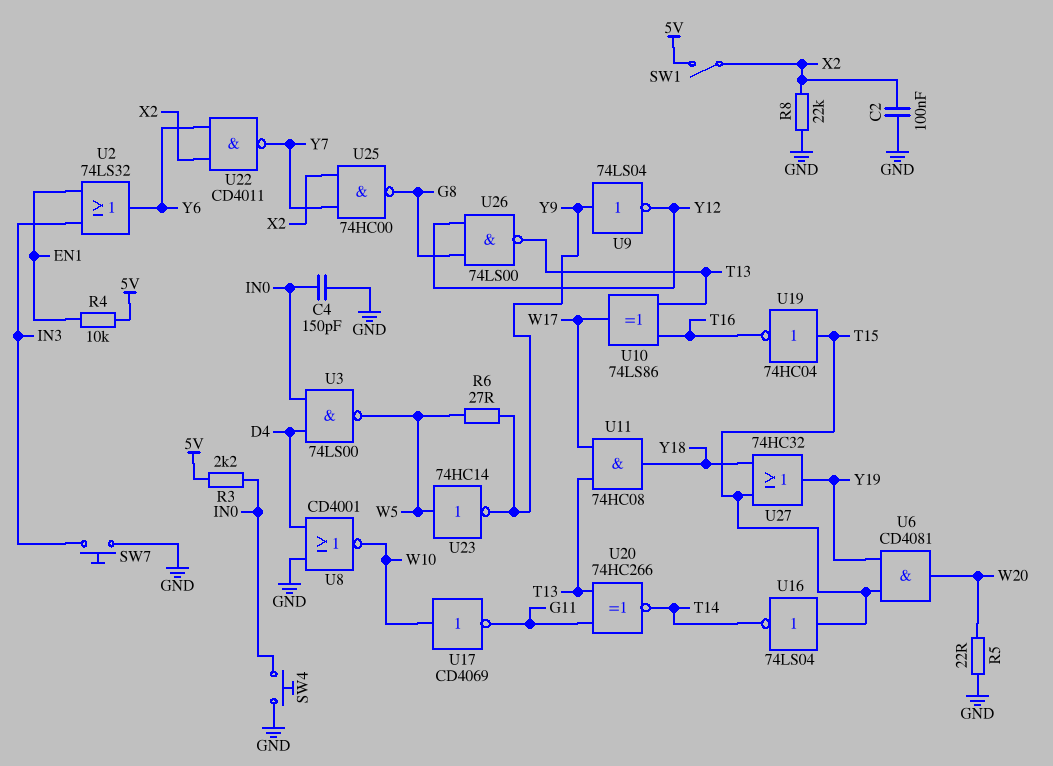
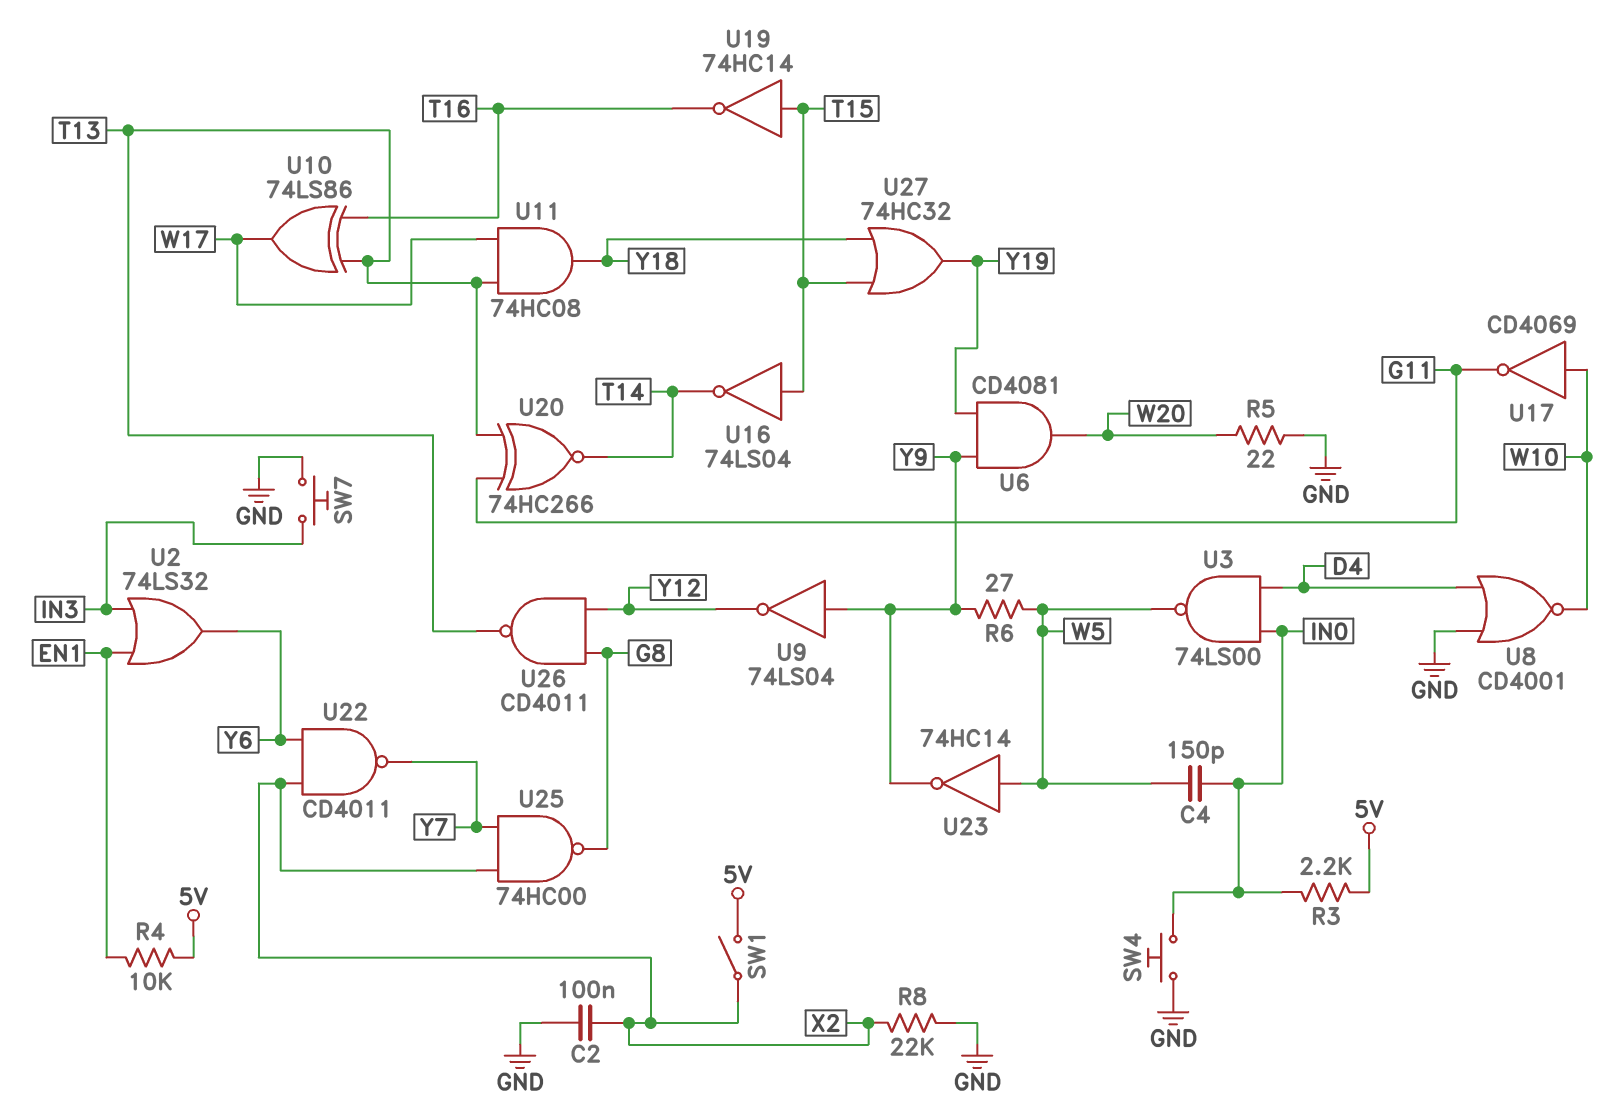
C4: 150pF (GND, IN0) -> 150pF (IN0, W5)
U6: AND CD4081 (in T15, in Y19, out W20) -> AND CD4081 (in Y9, in Y19, out W20)
U19: NOT 74HC04 (in T15, out T16) -> NOT 74HC14 (in T15, out T16)
U26: NAND 74LS00 (in G8, in Y12, out T13) -> NAND CD4011 (in G8, in Y12, out T13)

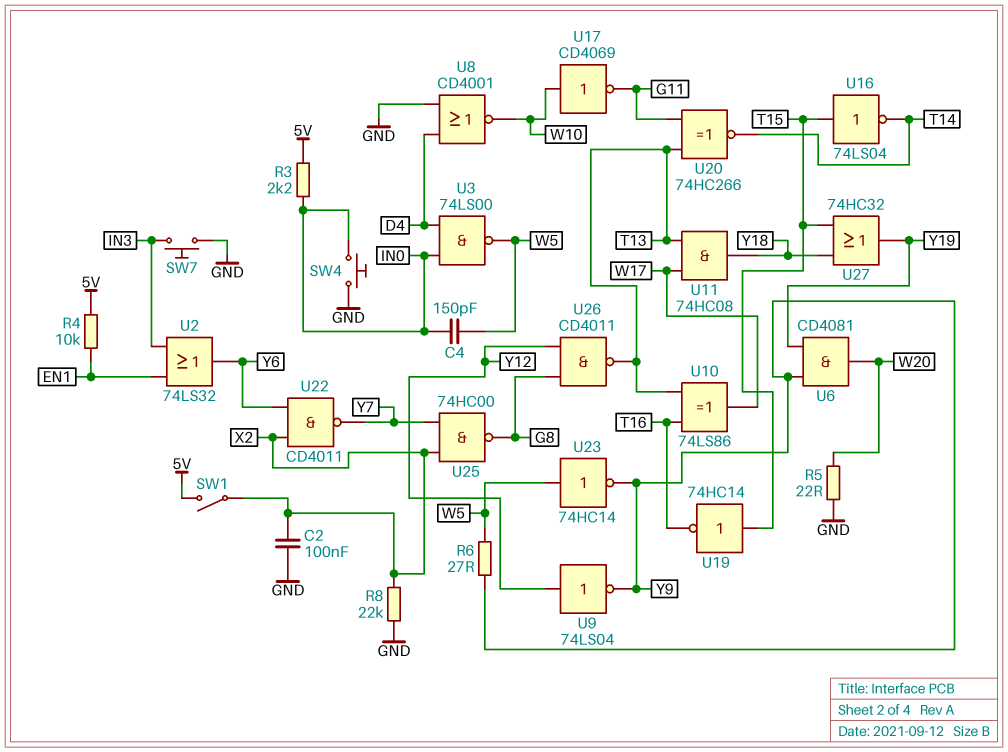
U9: NOT 74LS04 (in Y9, out Y12) -> NOT 74LS04 (in Y12, out Y9)

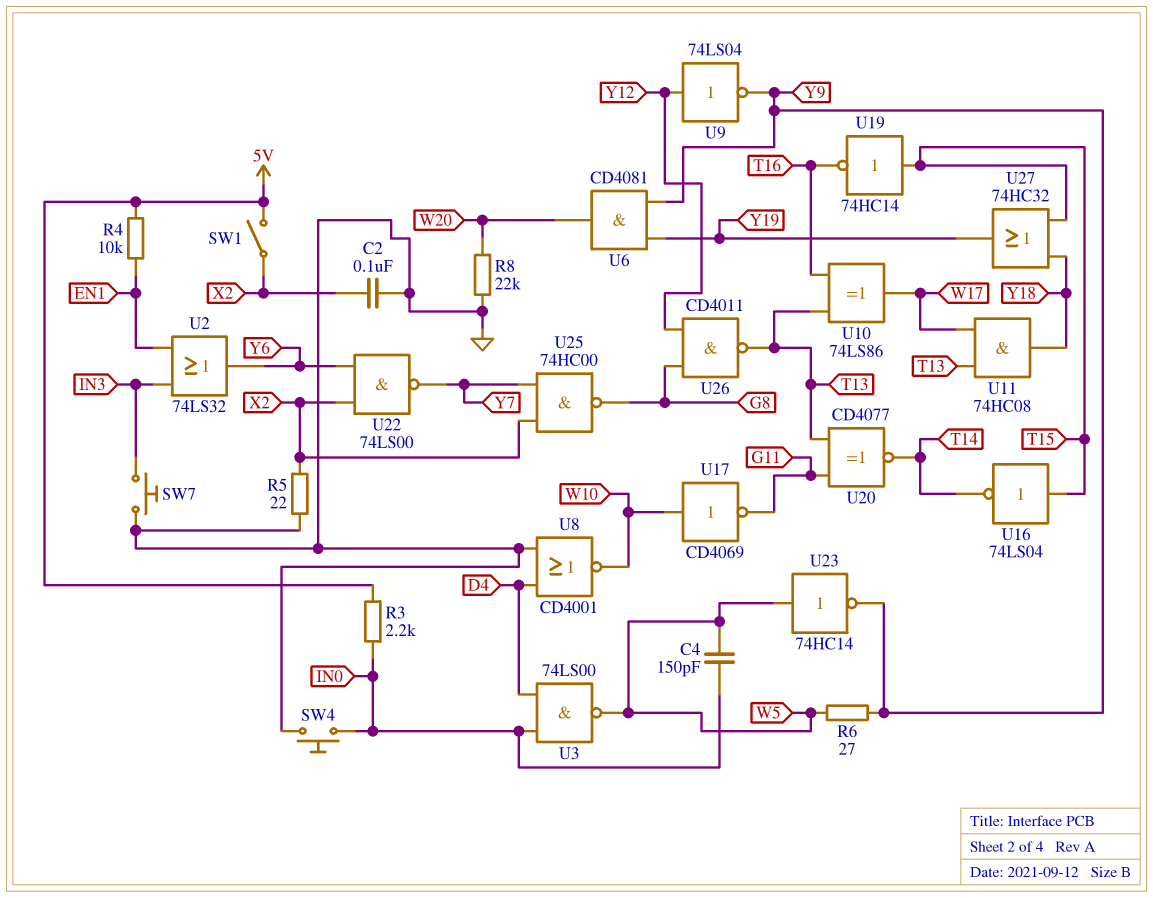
R5: 22 (GND, W20) -> 22 (GND, X2)
R8: 22k (GND, X2) -> 22k (GND, W20)
U20: XNOR 74HC266 (in G11, in T13, out T14) -> XNOR CD4077 (in G11, in T13, out T14)
U22: NAND CD4011 (in X2, in Y6, out Y7) -> NAND 74LS00 (in X2, in Y6, out Y7)

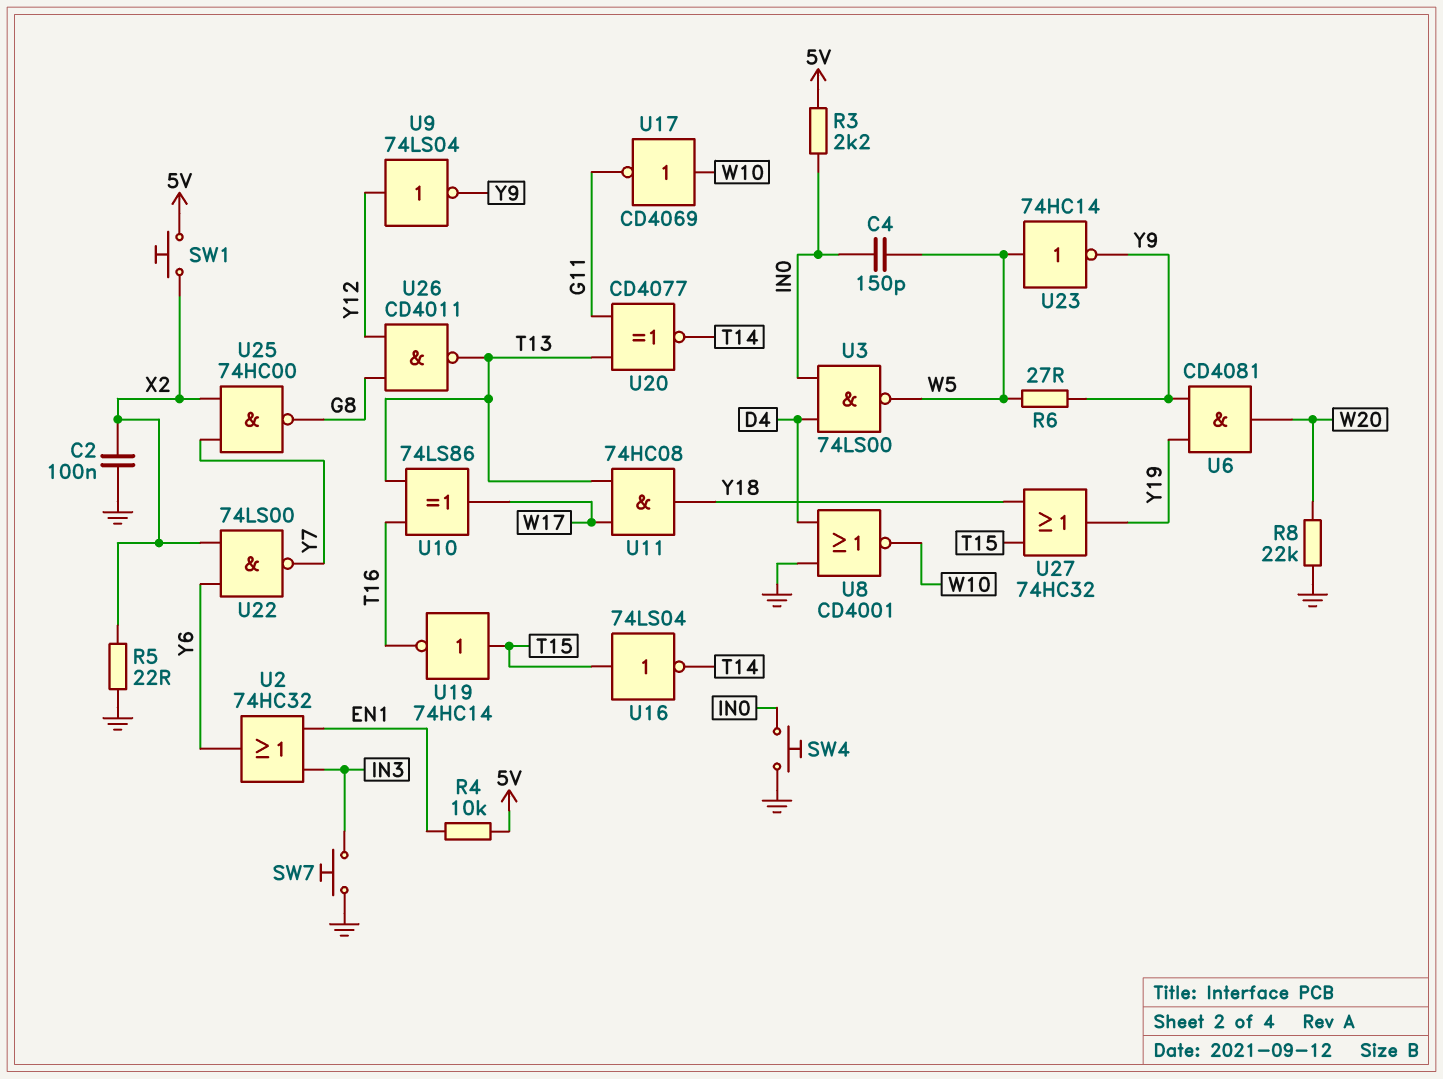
SW1: switch (5V, X2) -> button (5V, X2)
U2: OR 74LS32 (in EN1, in IN3, out Y6) -> OR 74HC32 (in EN1, in IN3, out Y6)

